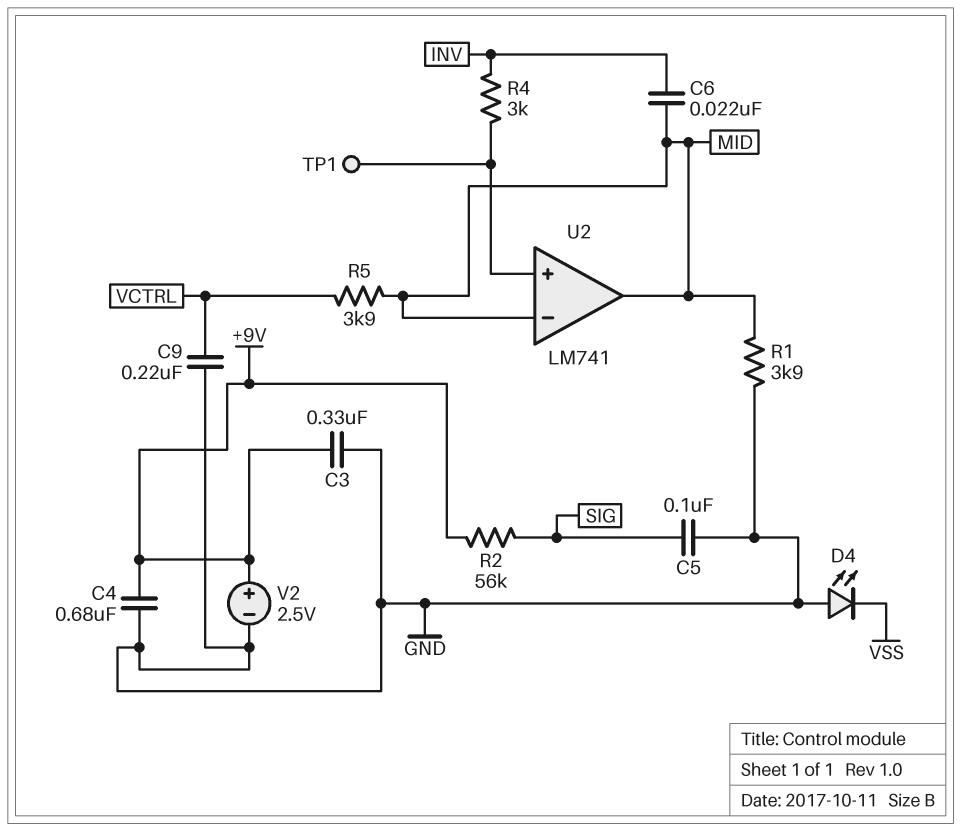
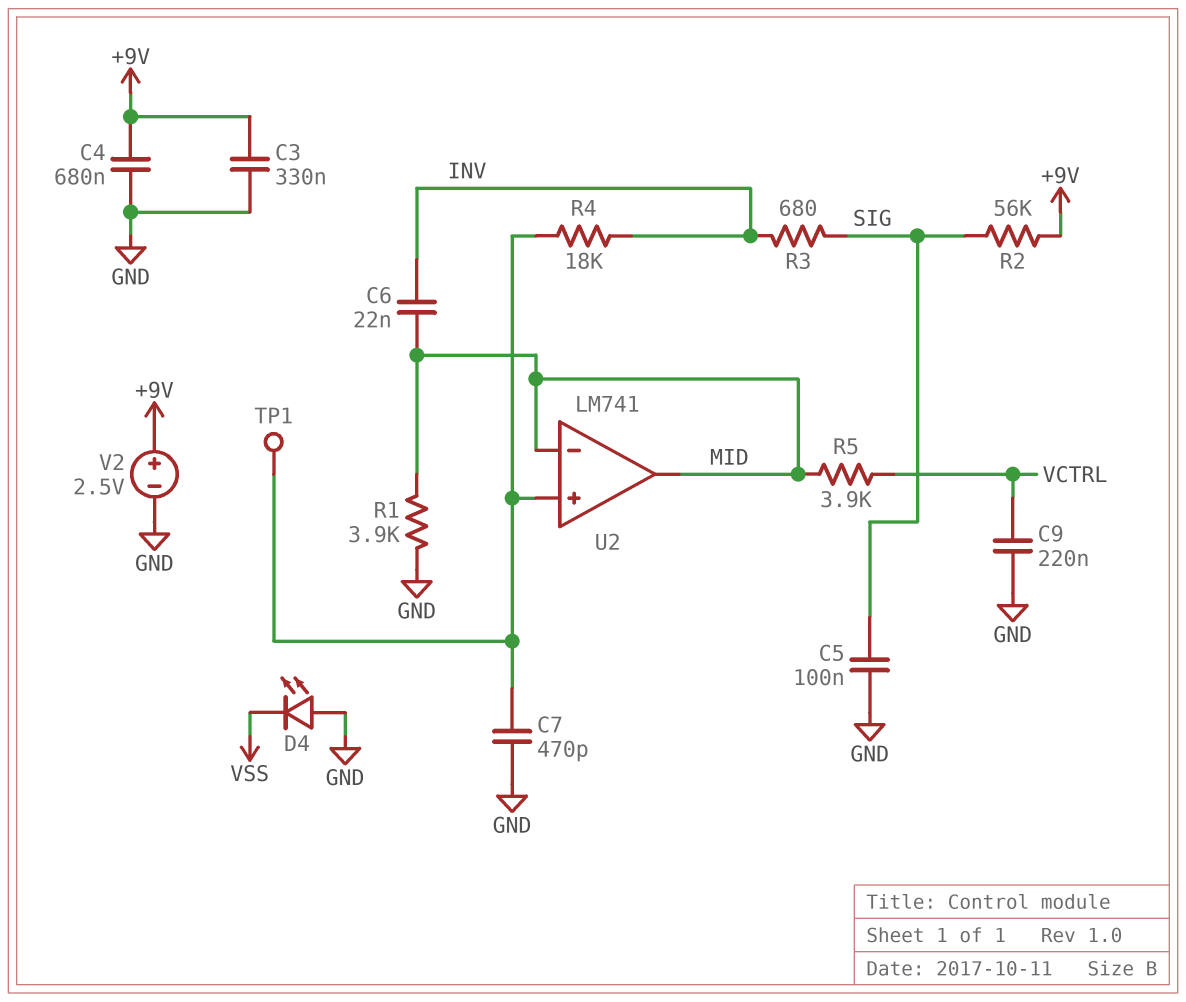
C7: none -> 470pF (GND, U2/in+)
R3: none -> 680 (INV, SIG)
R4: 3k (INV, U2/in+) -> 18k (INV, U2/in+)

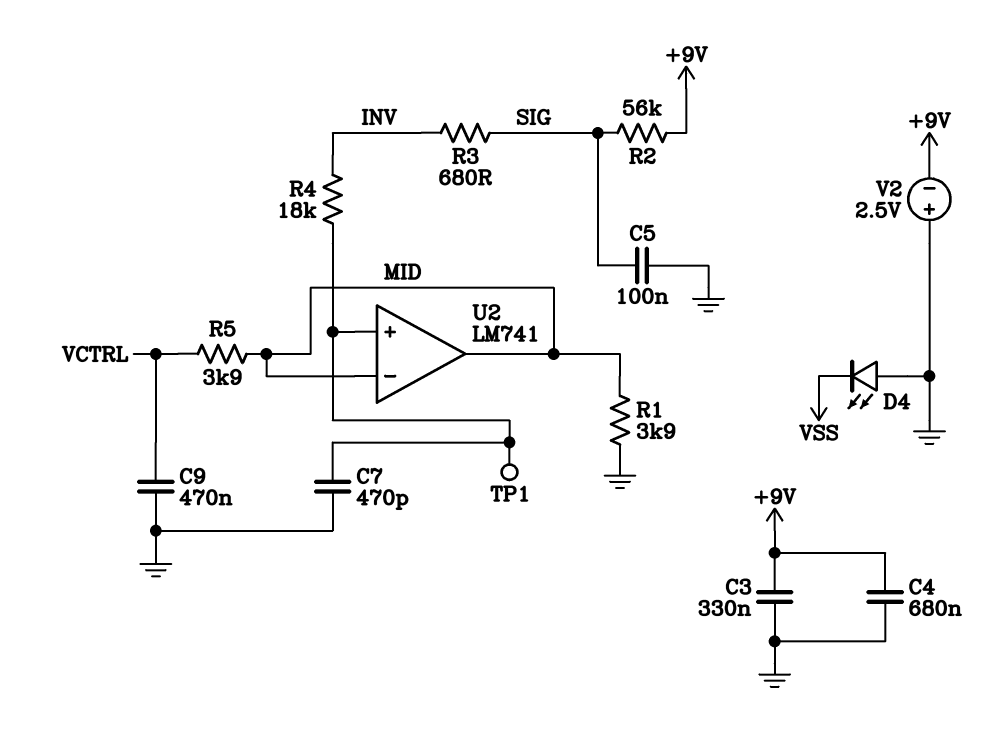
C6: 22nF (INV, MID) -> none
C9: 220nF (GND, VCTRL) -> 470nF (GND, VCTRL)
V2: 2.5V (plus +9V, minus GND) -> 2.5V (plus GND, minus +9V)

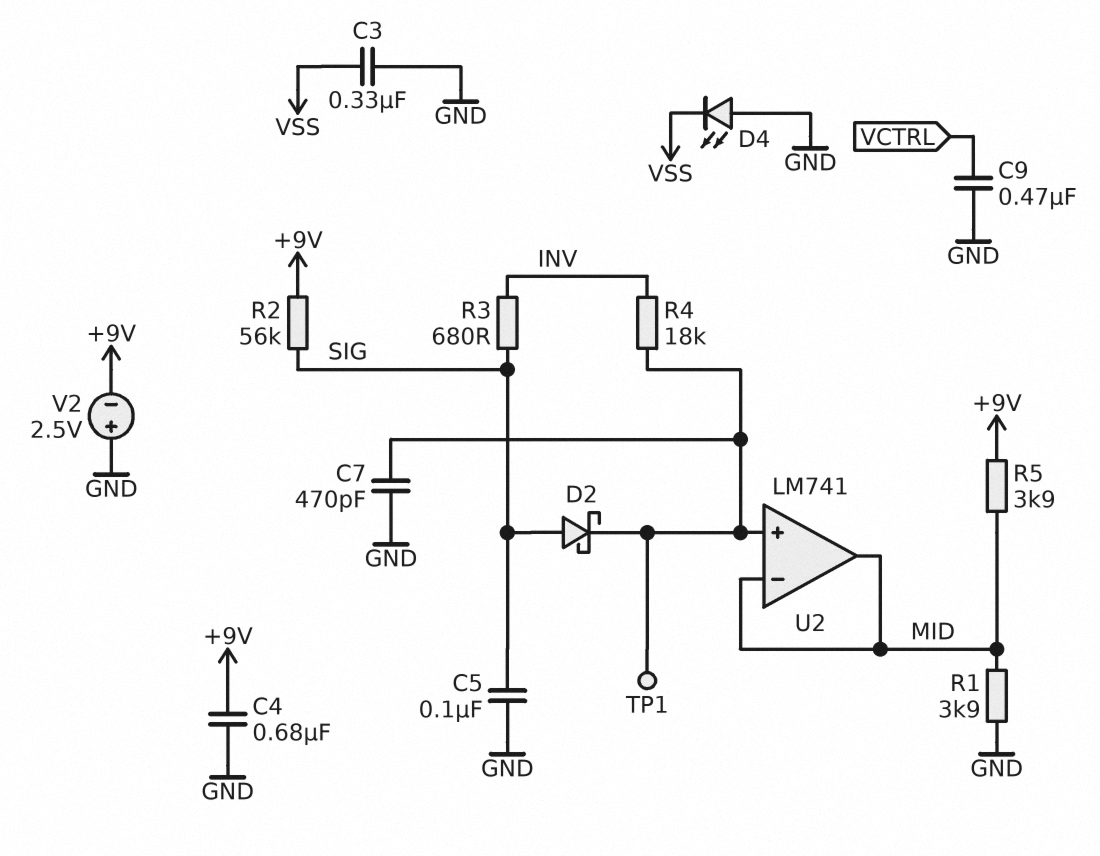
C3: 330nF (+9V, GND) -> 330nF (GND, VSS)
D2: none -> schottky (A SIG, K U2/in+)
R5: 3.9k (MID, VCTRL) -> 3.9k (+9V, MID)

